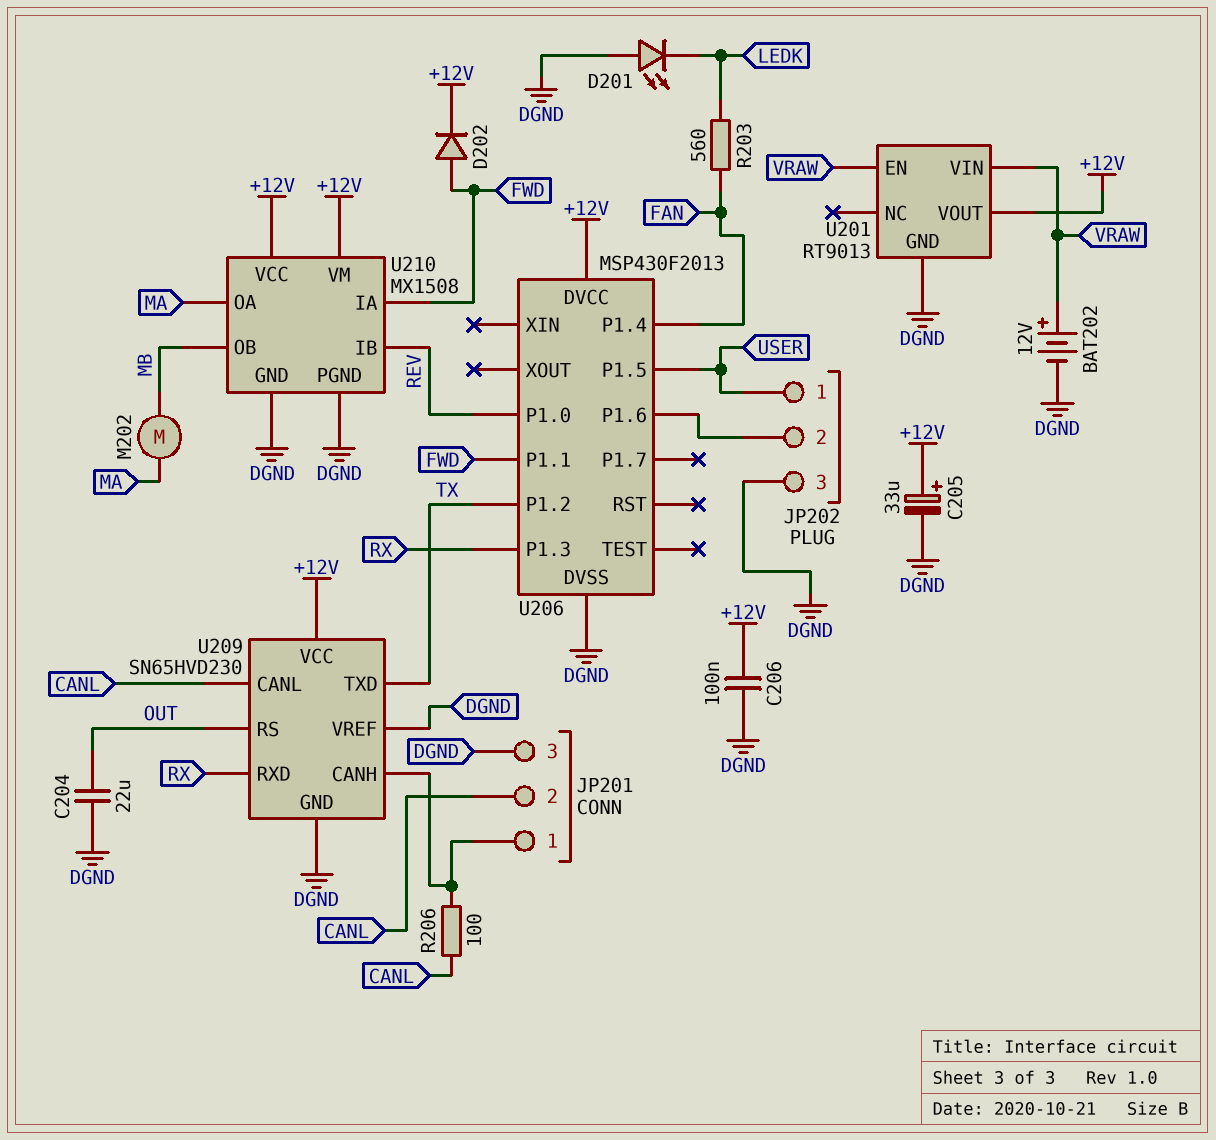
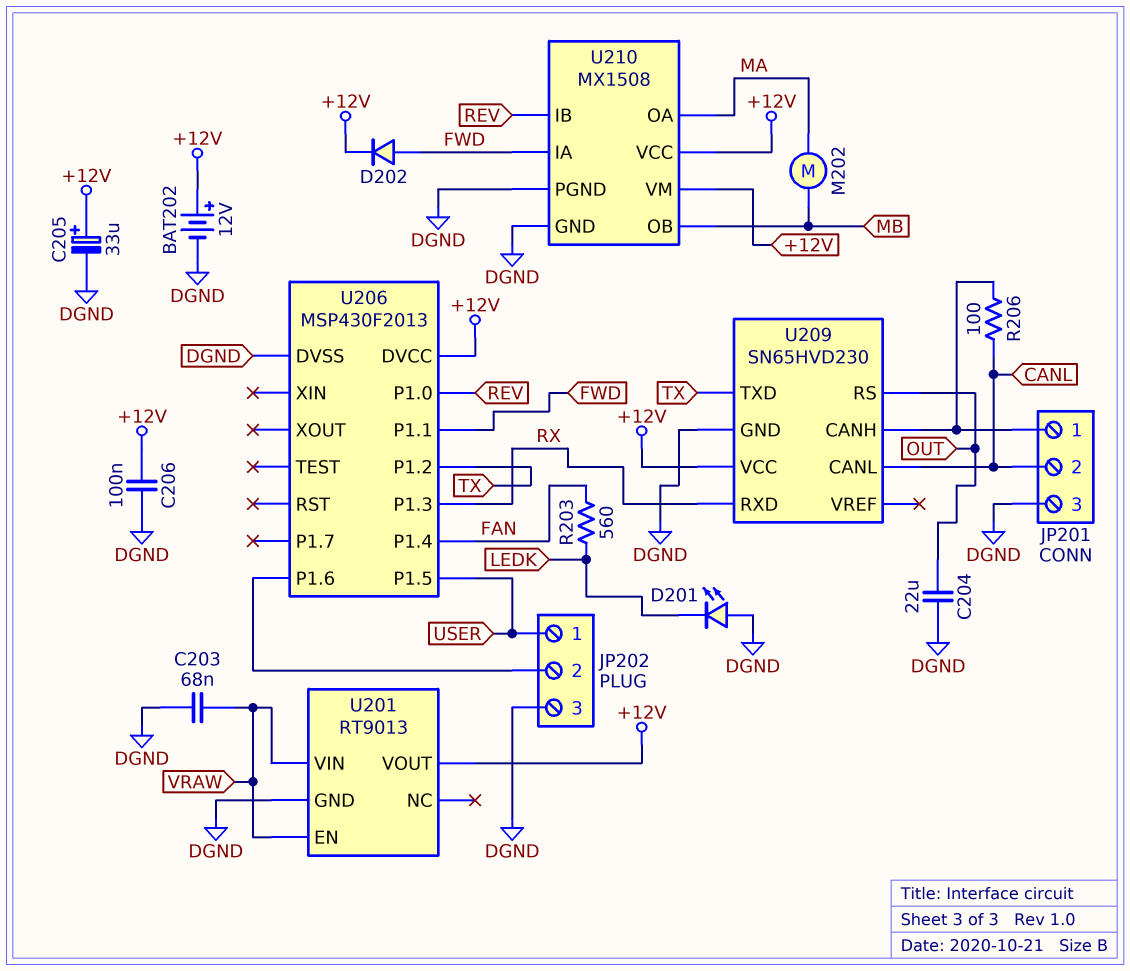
BAT202: 12V (plus VRAW, minus DGND) -> 12V (plus +12V, minus DGND)
C203: none -> 68nF (DGND, VRAW)
U209 pin VREF: DGND -> none

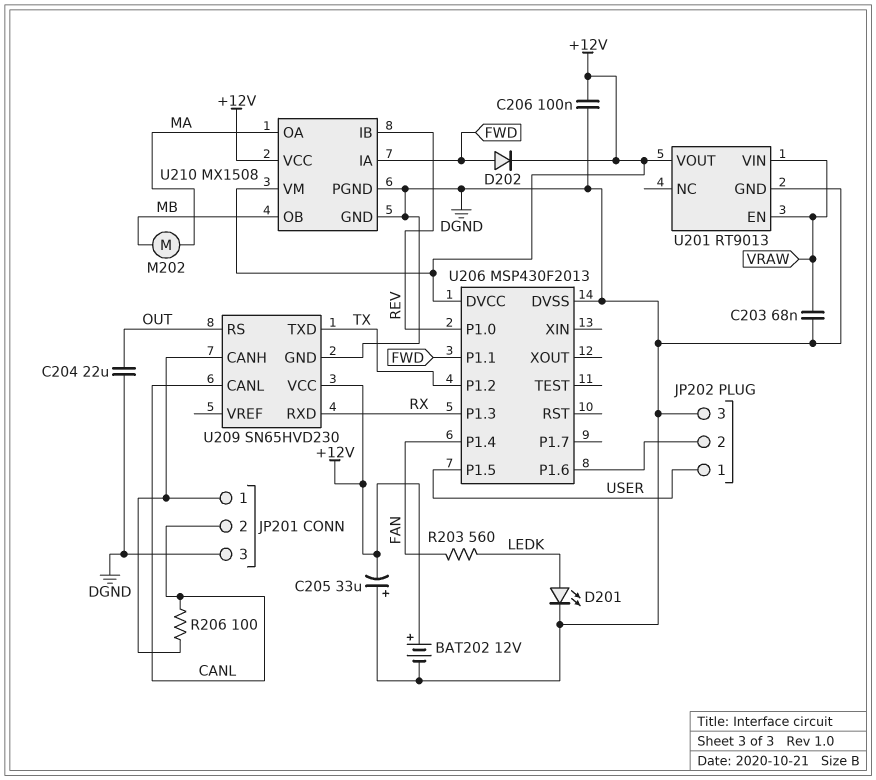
C205: 33uF (plus +12V, minus DGND) -> 33uF (plus DGND, minus +12V)
D201: LED (A DGND, K LEDK) -> LED (A LEDK, K DGND)

